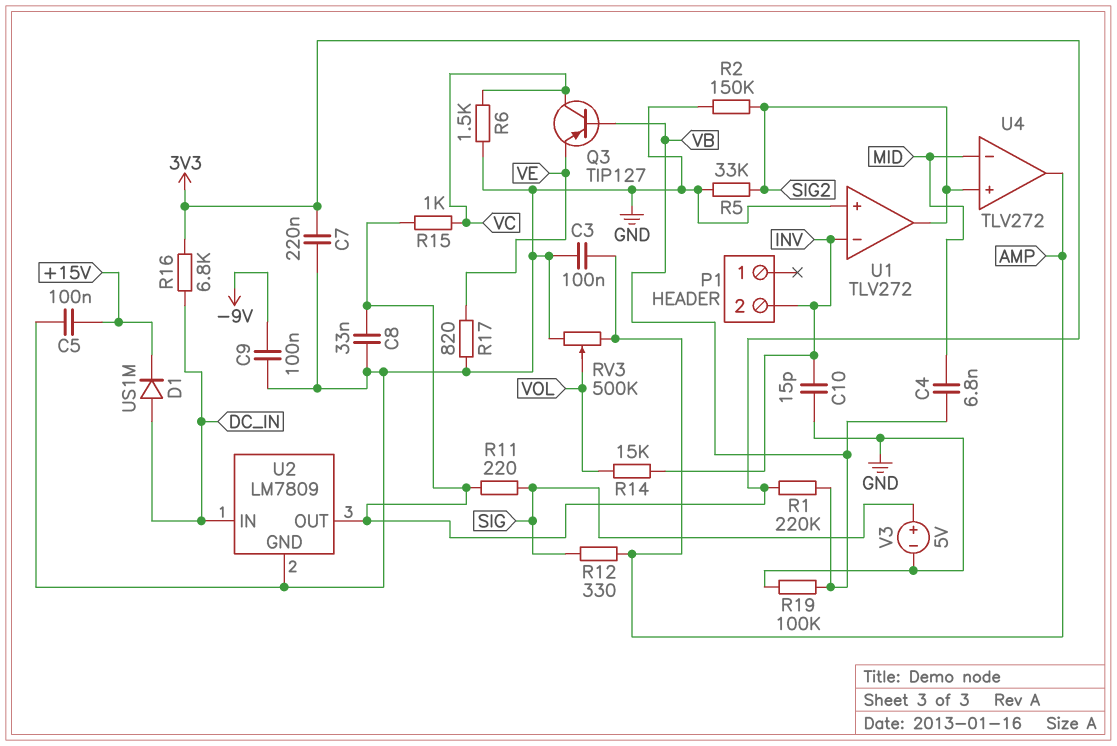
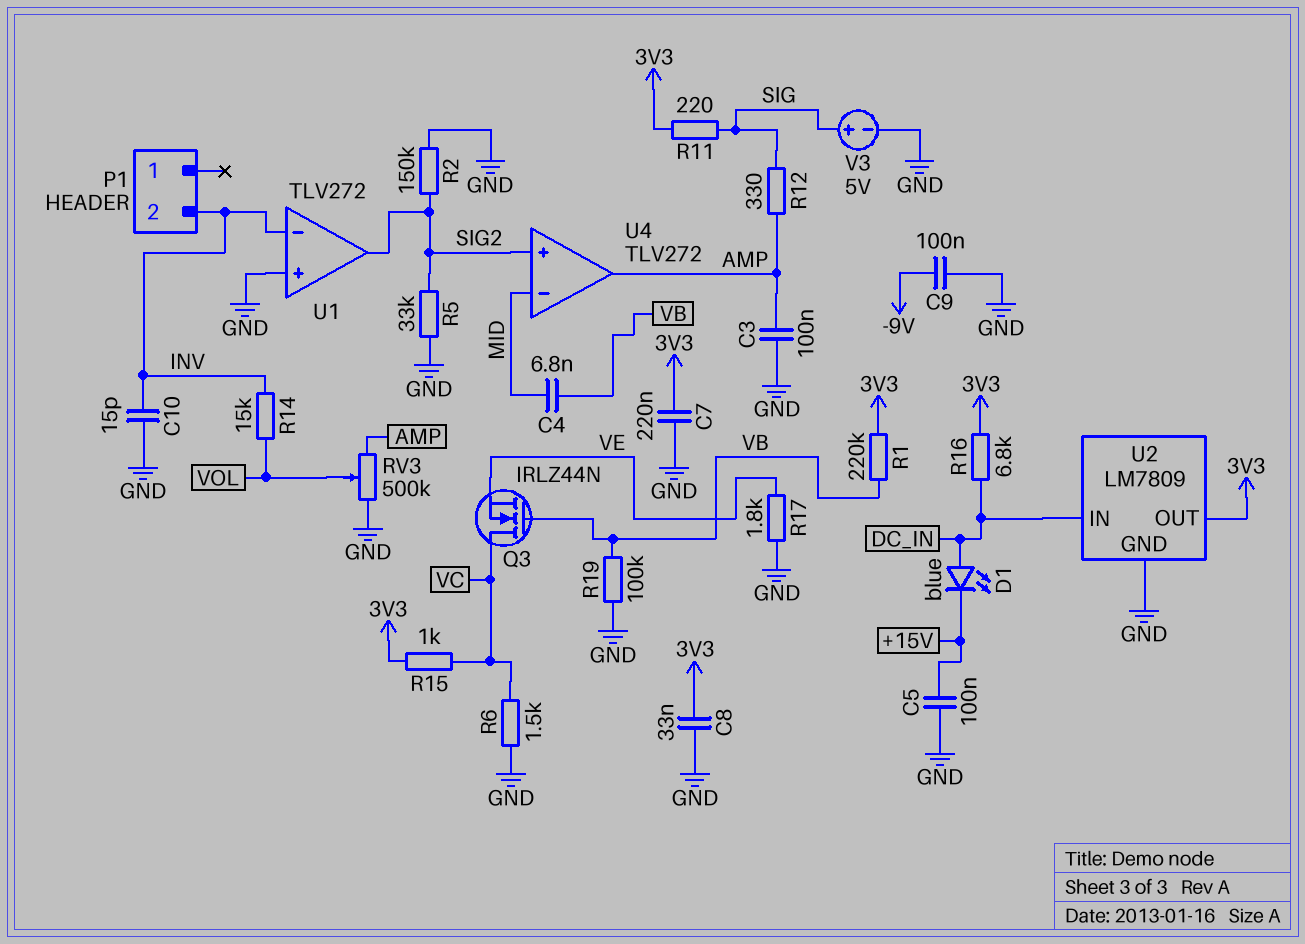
D1: diode US1M (A DC_IN, K +15V) -> LED blue (A DC_IN, K +15V)
Q3: PNP TIP127 (B VB, C VC, E VE) -> NMOS IRLZ44N (G VB, D VC, S VE)
R17: 820 (GND, VE) -> 1.8k (GND, VE)

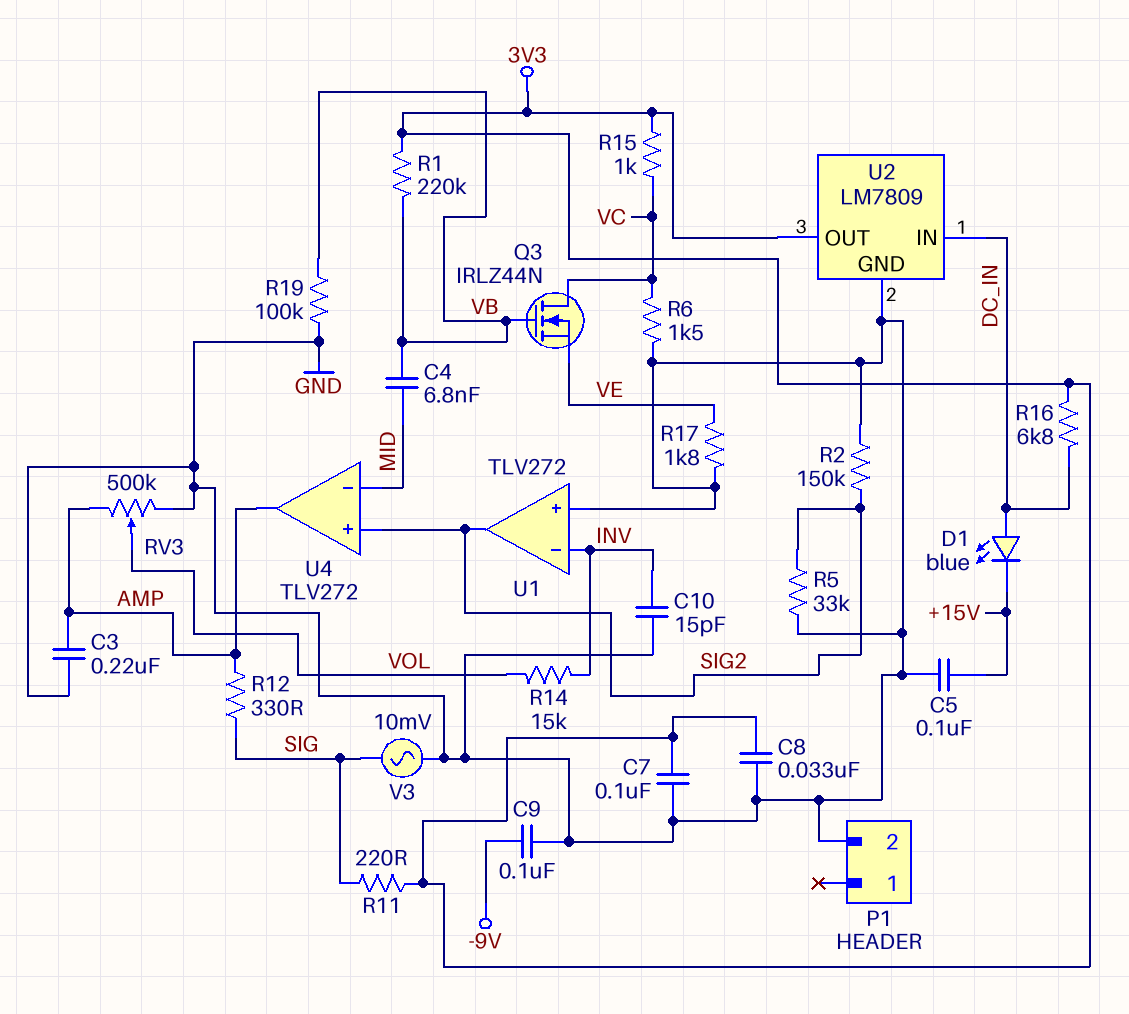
C3: 100nF (AMP, GND) -> 220nF (AMP, GND)
C7: 220nF (3V3, GND) -> 100nF (3V3, GND)
P1 pin 2: INV -> GND
V3: 5V (plus SIG, minus GND) -> AC 10mV (GND, SIG)

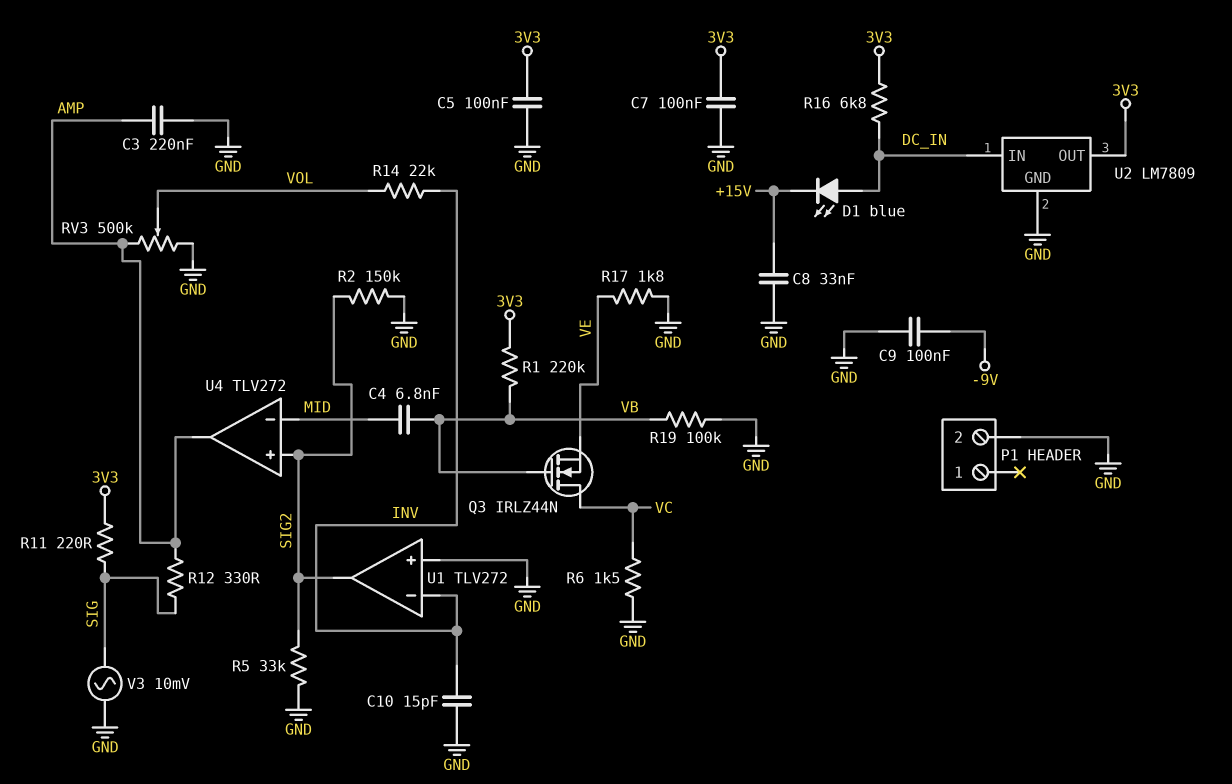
C5: 100nF (+15V, GND) -> 100nF (3V3, GND)
C8: 33nF (3V3, GND) -> 33nF (+15V, GND)
R14: 15k (INV, VOL) -> 22k (INV, VOL)
R15: 1k (3V3, VC) -> none

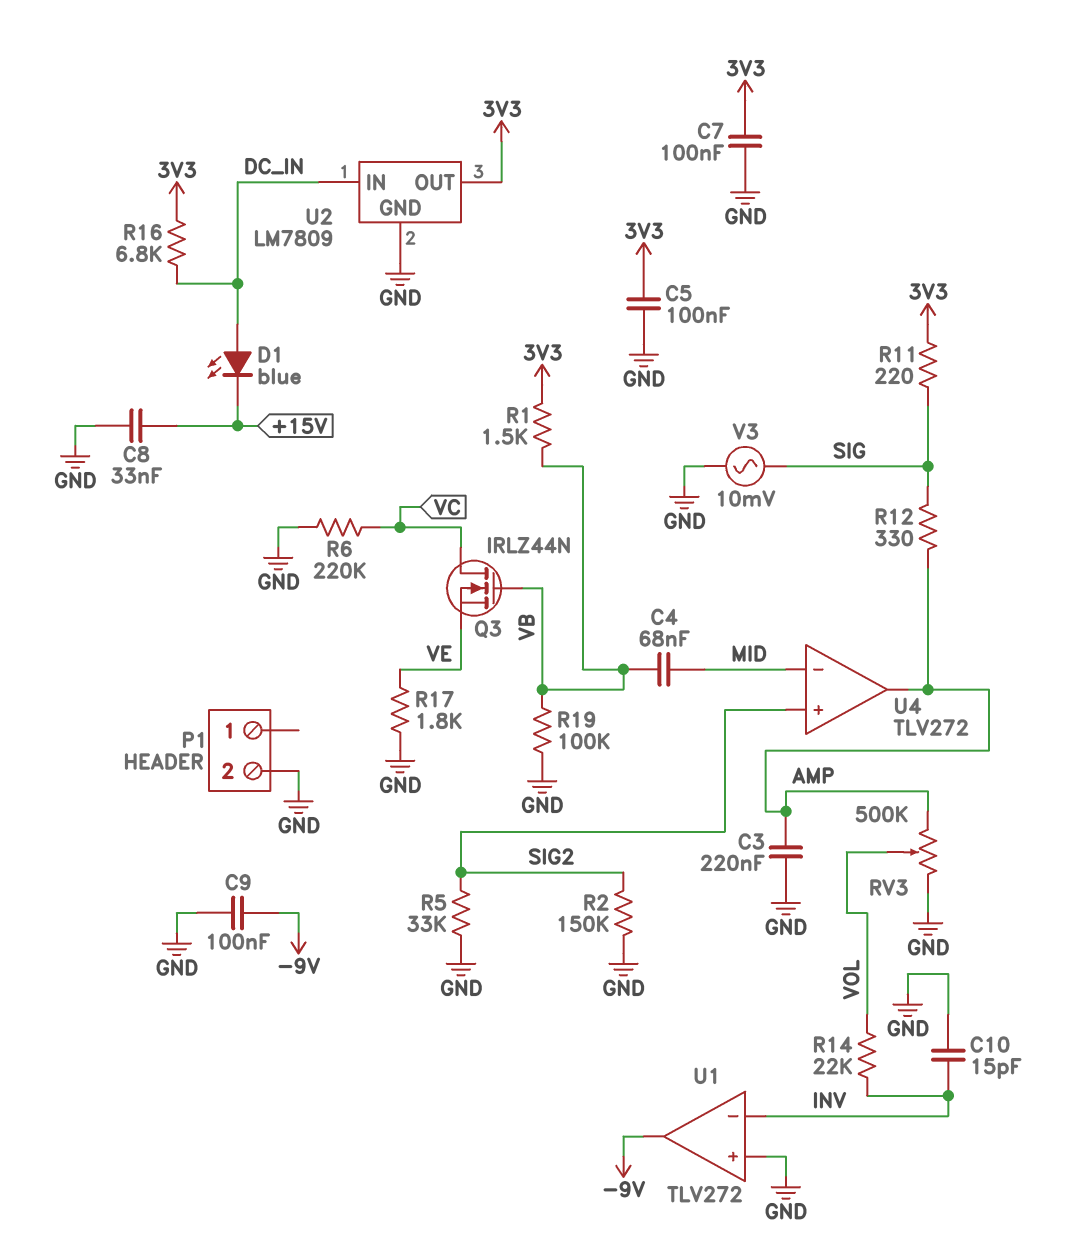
C4: 6.8nF (MID, VB) -> 68nF (MID, VB)
R1: 220k (3V3, VB) -> 1.5k (3V3, VB)
R6: 1.5k (GND, VC) -> 220k (GND, VC)
U1 pin out: SIG2 -> -9V

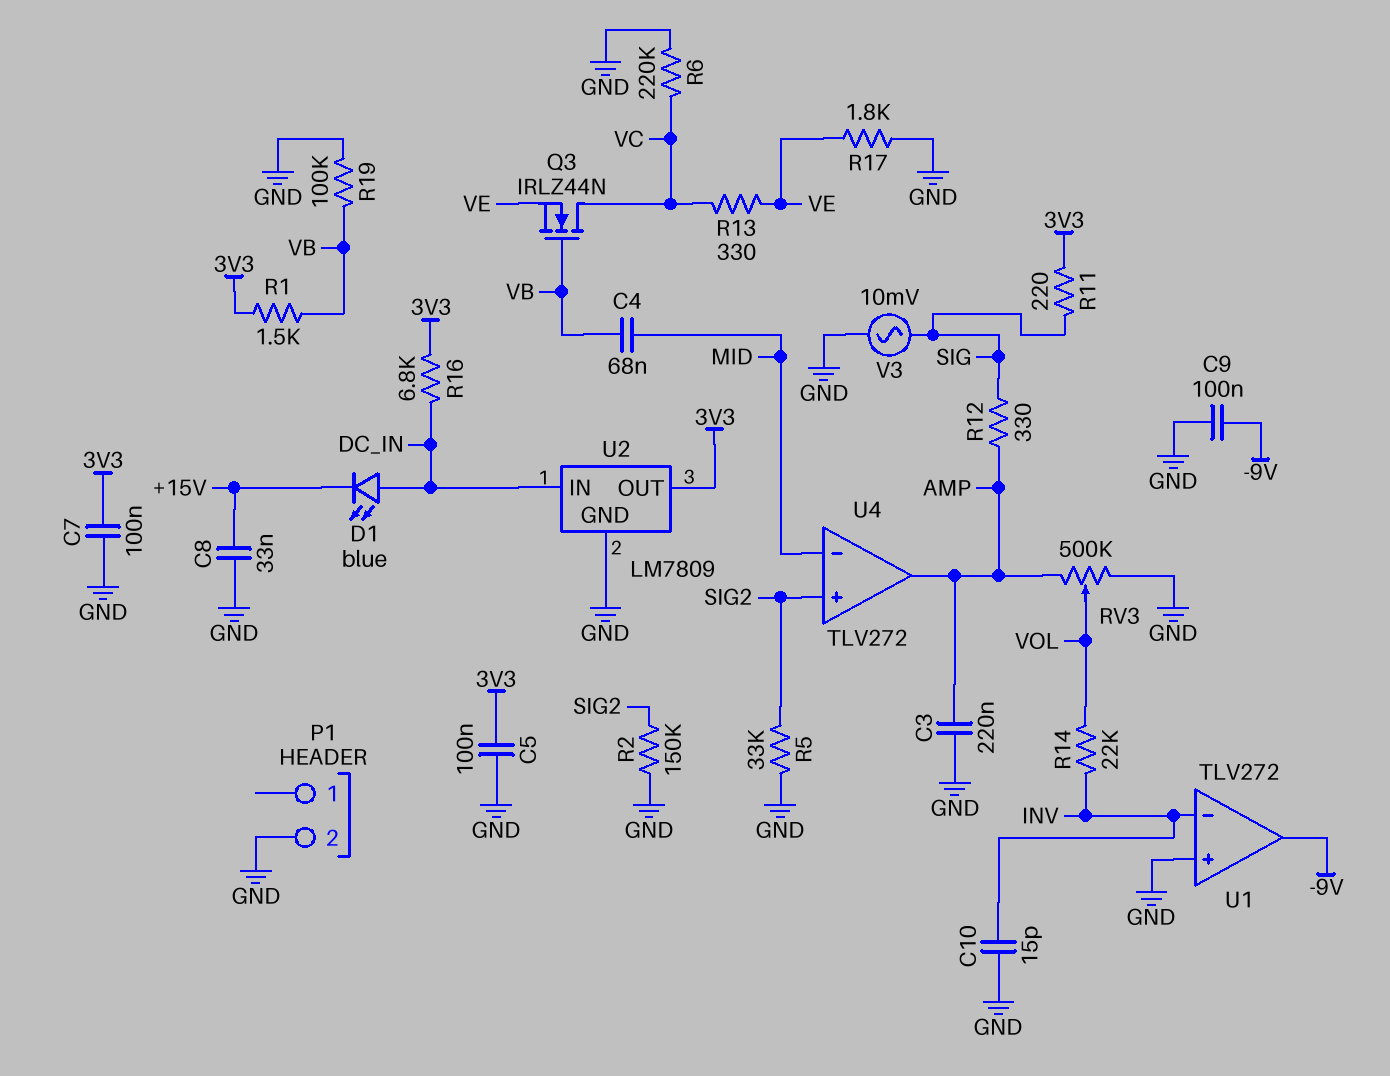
R13: none -> 330 (VC, VE)

